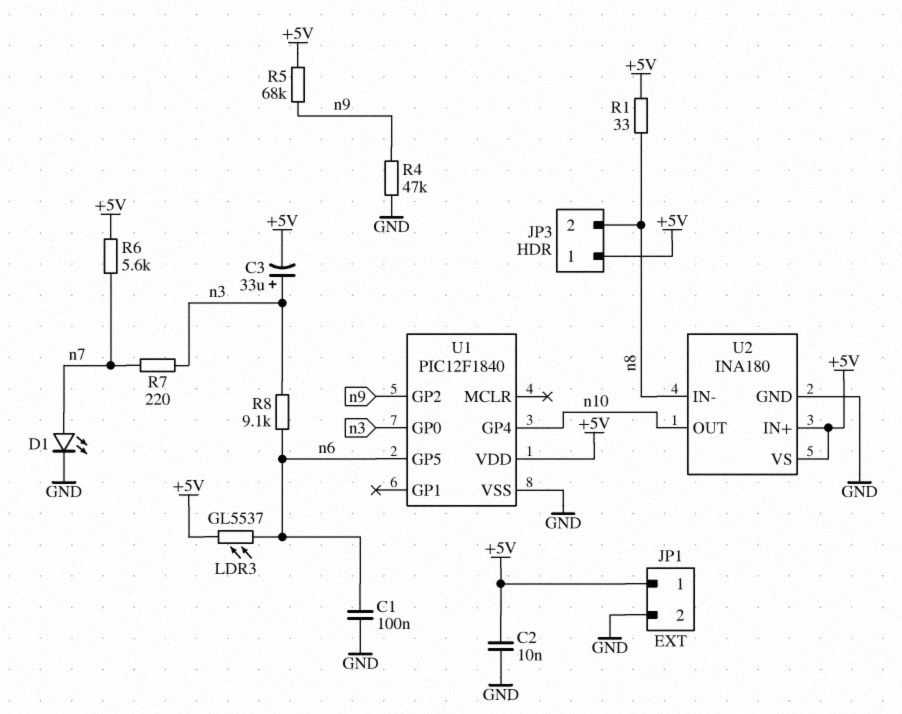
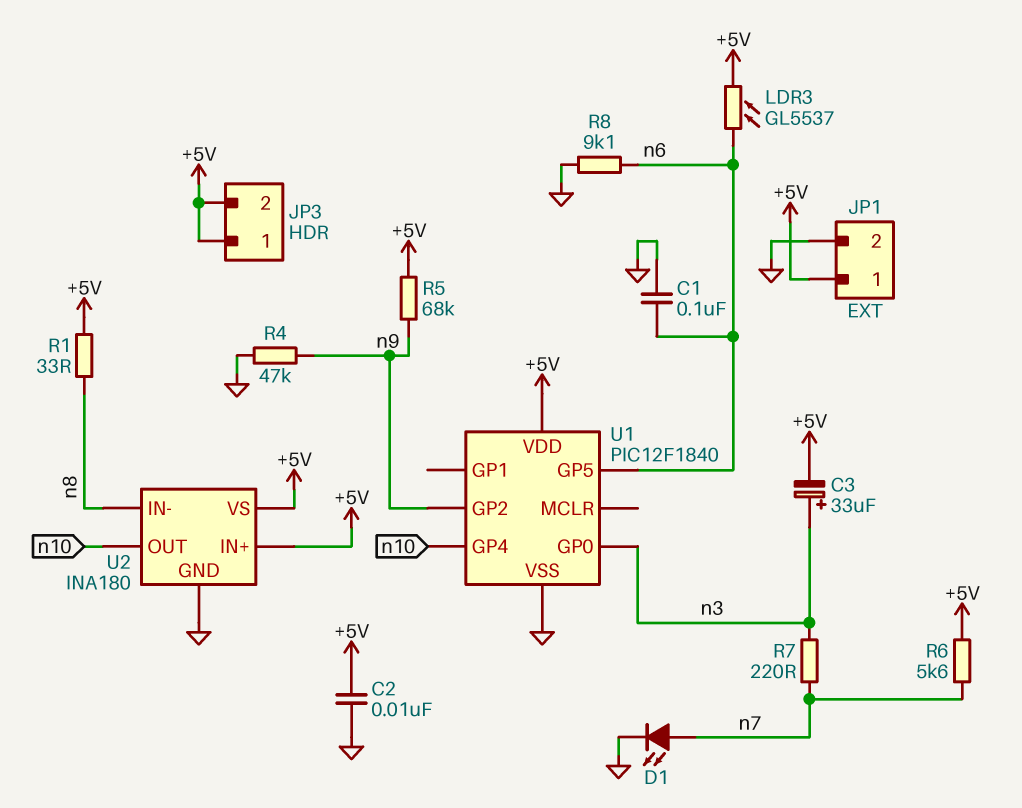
JP3 pin 2: n8 -> +5V
R8: 9.1k (n3, n6) -> 9.1k (GND, n6)

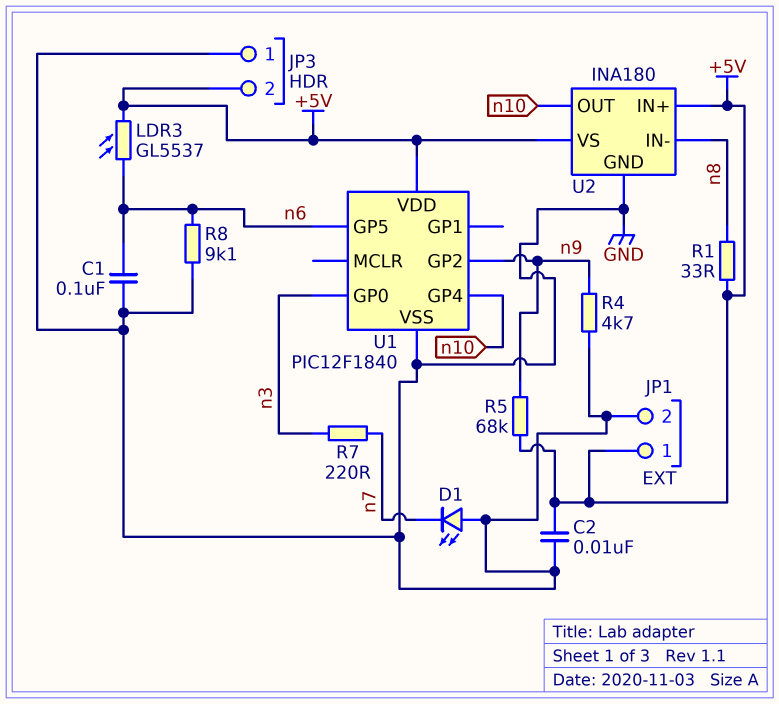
C3: 33uF (plus n3, minus +5V) -> none
D1: LED (A n7, K GND) -> LED (A GND, K n7)
JP3 pin 1: +5V -> GND
R4: 47k (GND, n9) -> 4.7k (GND, n9)
R6: 5.6k (+5V, n7) -> none

